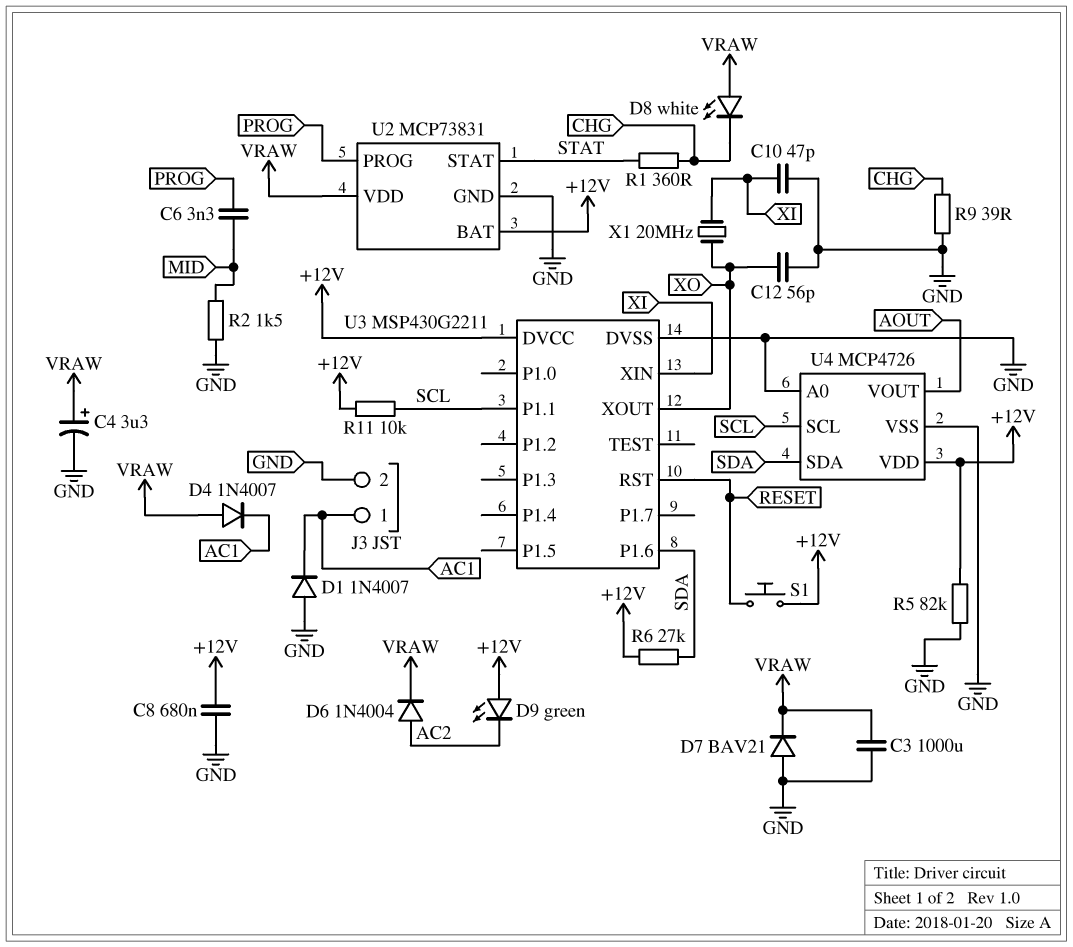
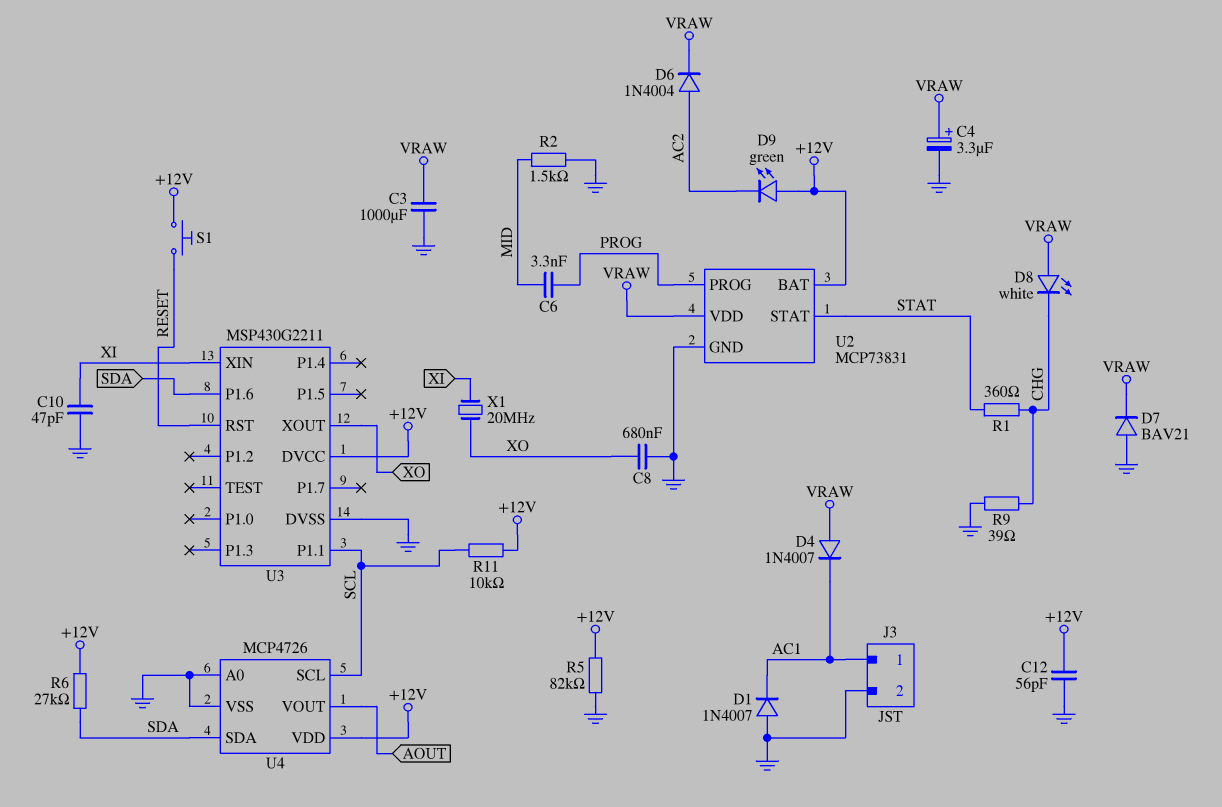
C8: 680nF (+12V, GND) -> 680nF (GND, XO)
C12: 56pF (GND, XO) -> 56pF (+12V, GND)

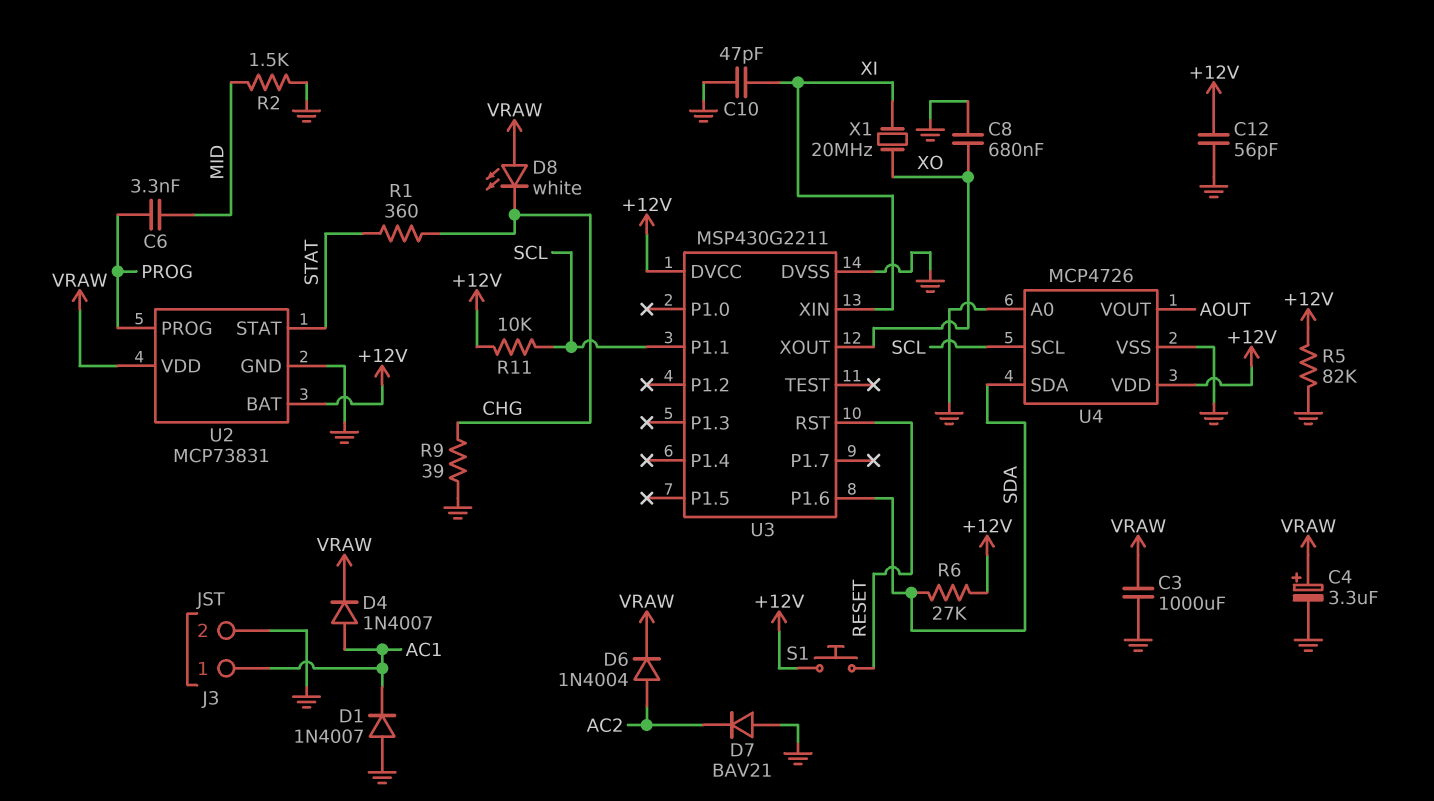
D4: diode 1N4007 (A VRAW, K AC1) -> diode 1N4007 (A AC1, K VRAW)
D7: diode BAV21 (A GND, K VRAW) -> diode BAV21 (A GND, K AC2)
D9: LED green (A +12V, K AC2) -> none

